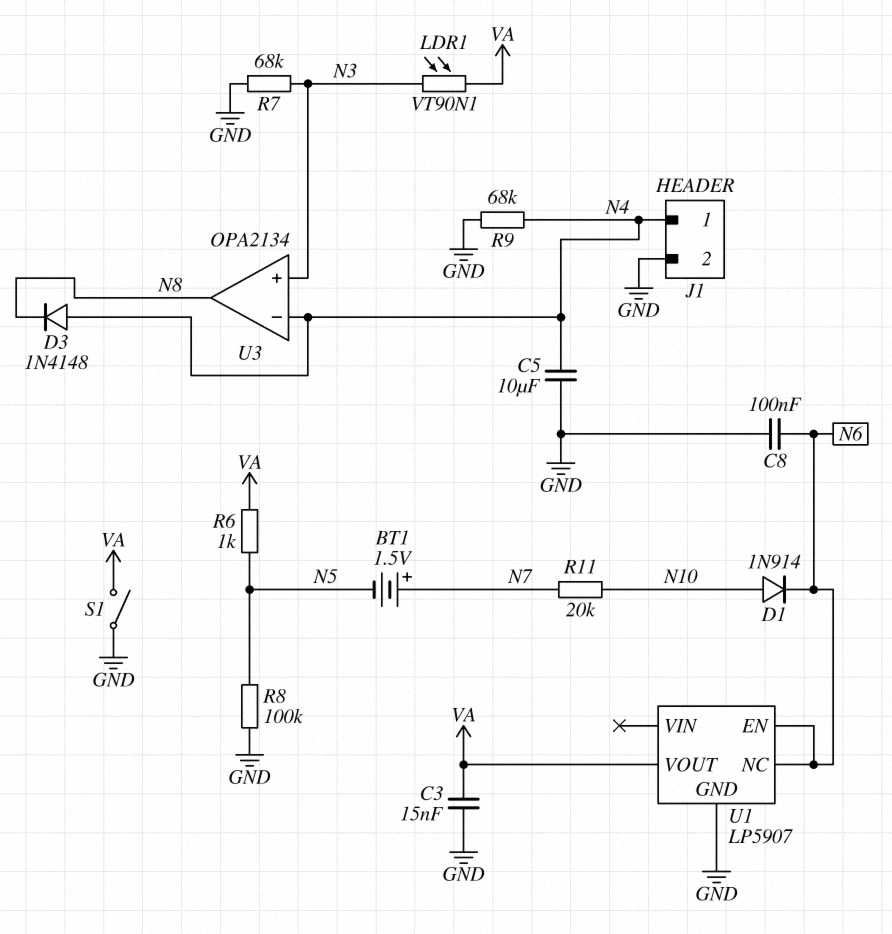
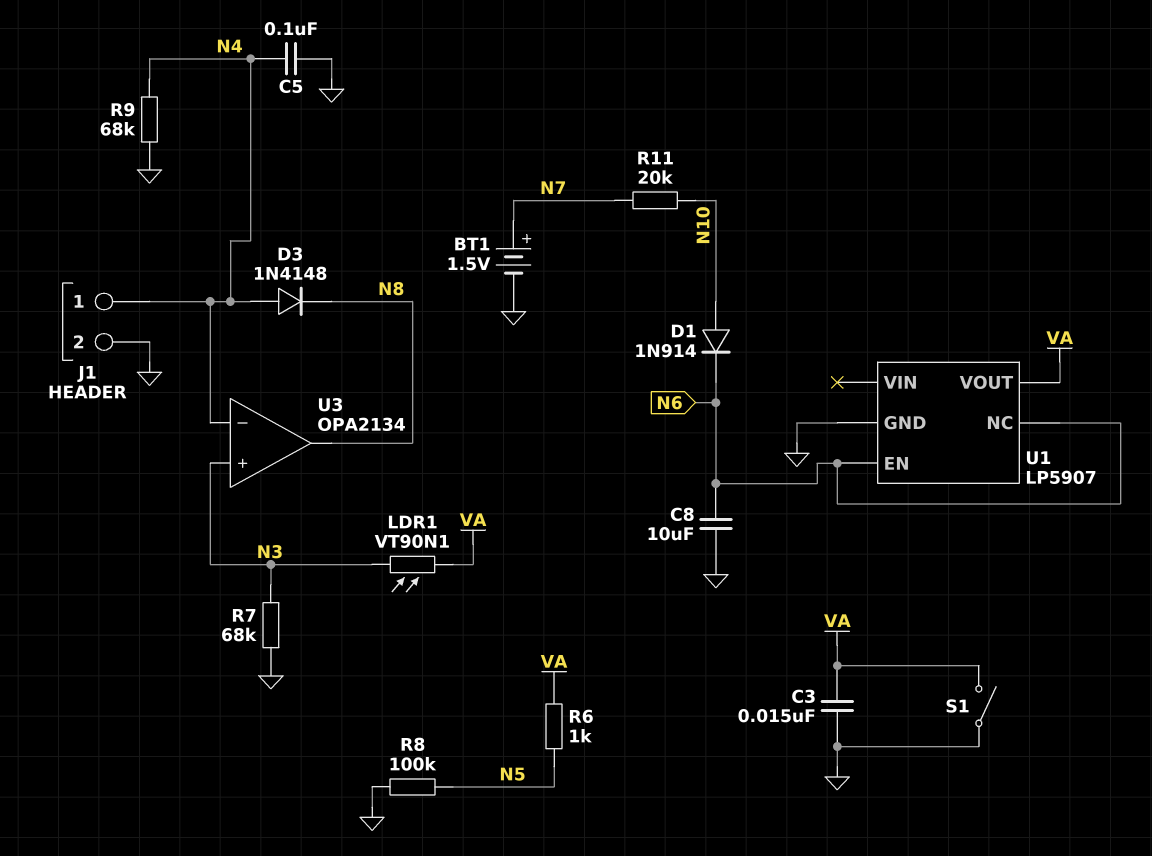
BT1: 1.5V (plus N7, minus N5) -> 1.5V (plus N7, minus GND)
C5: 10uF (GND, N4) -> 100nF (GND, N4)
C8: 100nF (GND, N6) -> 10uF (GND, N6)

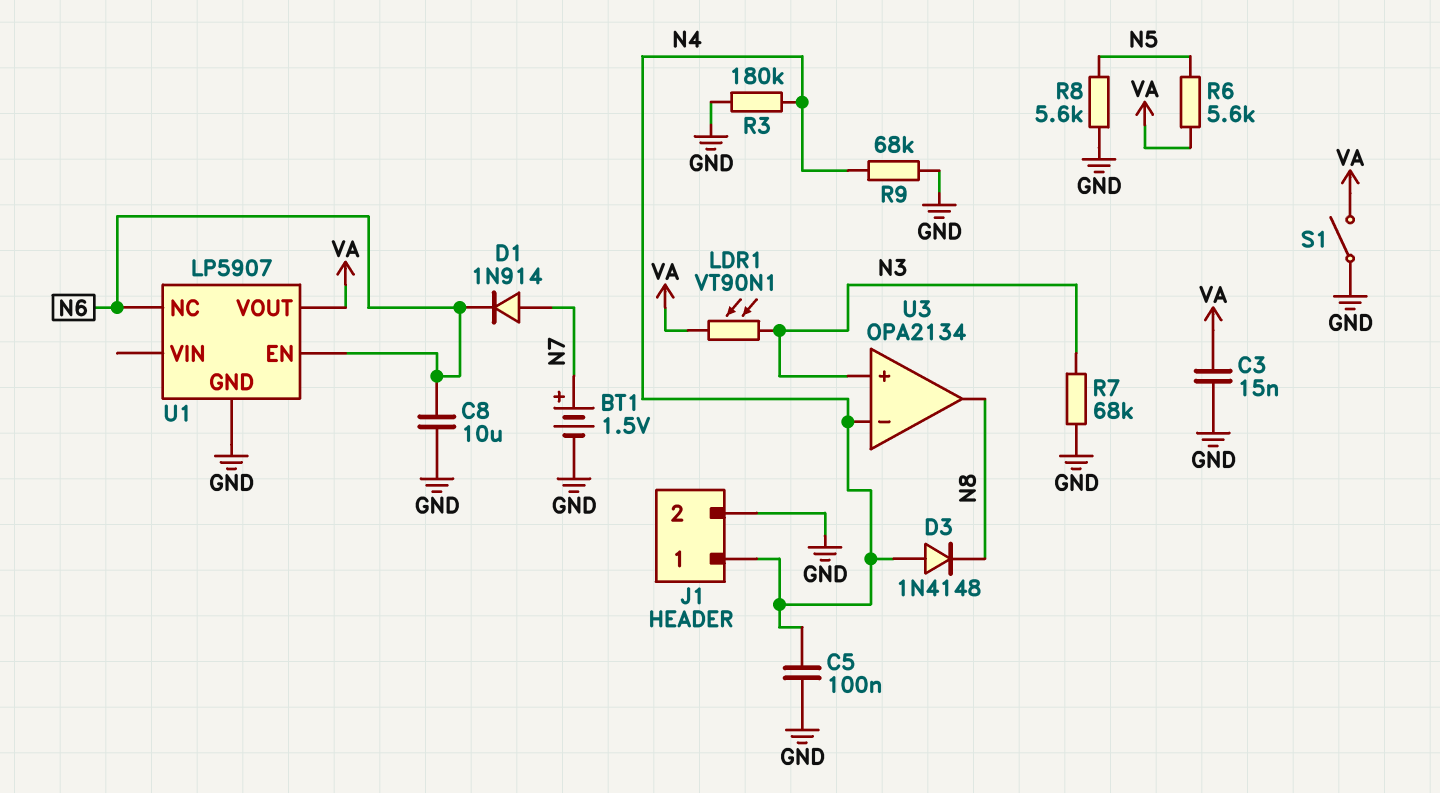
D1: diode 1N914 (A N10, K N6) -> diode 1N914 (A N7, K N6)
R3: none -> 180k (GND, N4)
R6: 1k (N5, VA) -> 5.6k (N5, VA)
R8: 100k (GND, N5) -> 5.6k (GND, N5)
R11: 20k (N7, N10) -> none

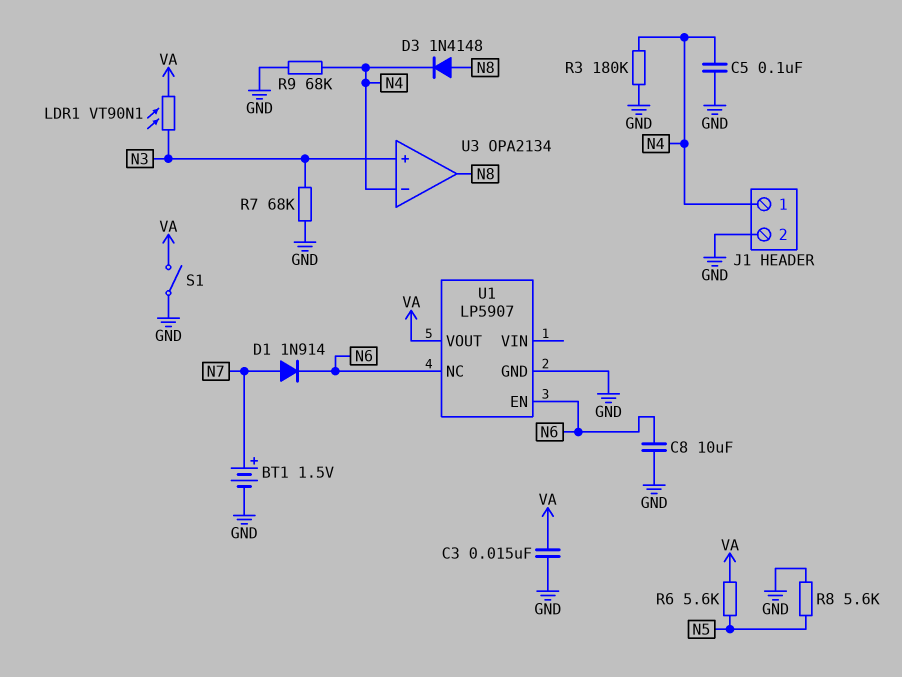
D3: diode 1N4148 (A N4, K N8) -> diode 1N4148 (A N8, K N4)

